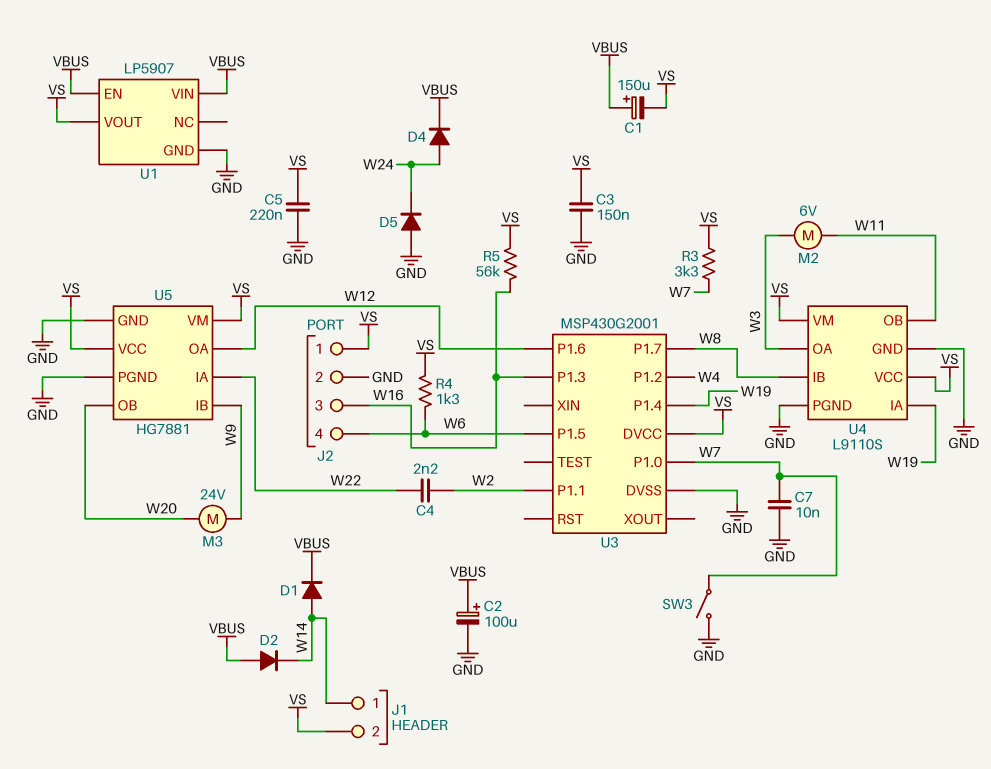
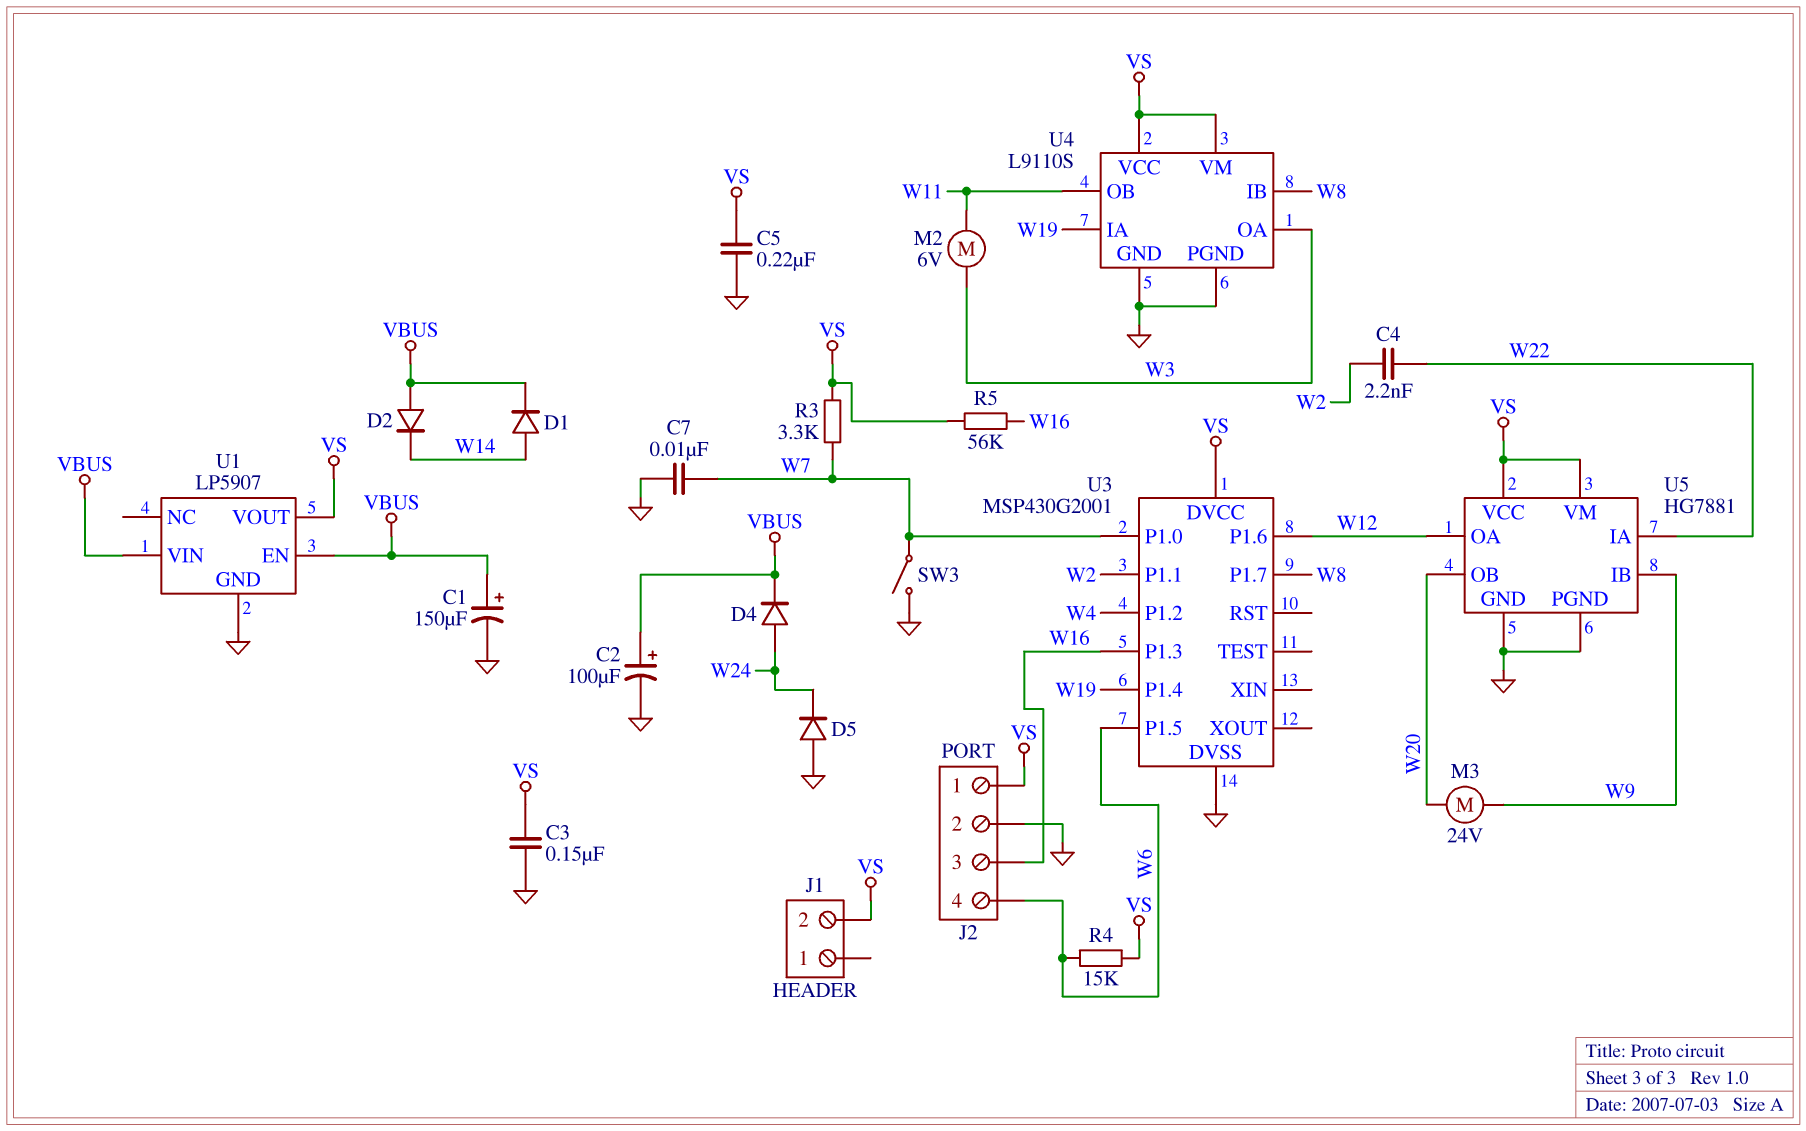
C1: 150uF (plus VBUS, minus VS) -> 150uF (plus VBUS, minus GND)
J1 pin 1: W14 -> none
R4: 1.3k (VS, W6) -> 15k (VS, W6)

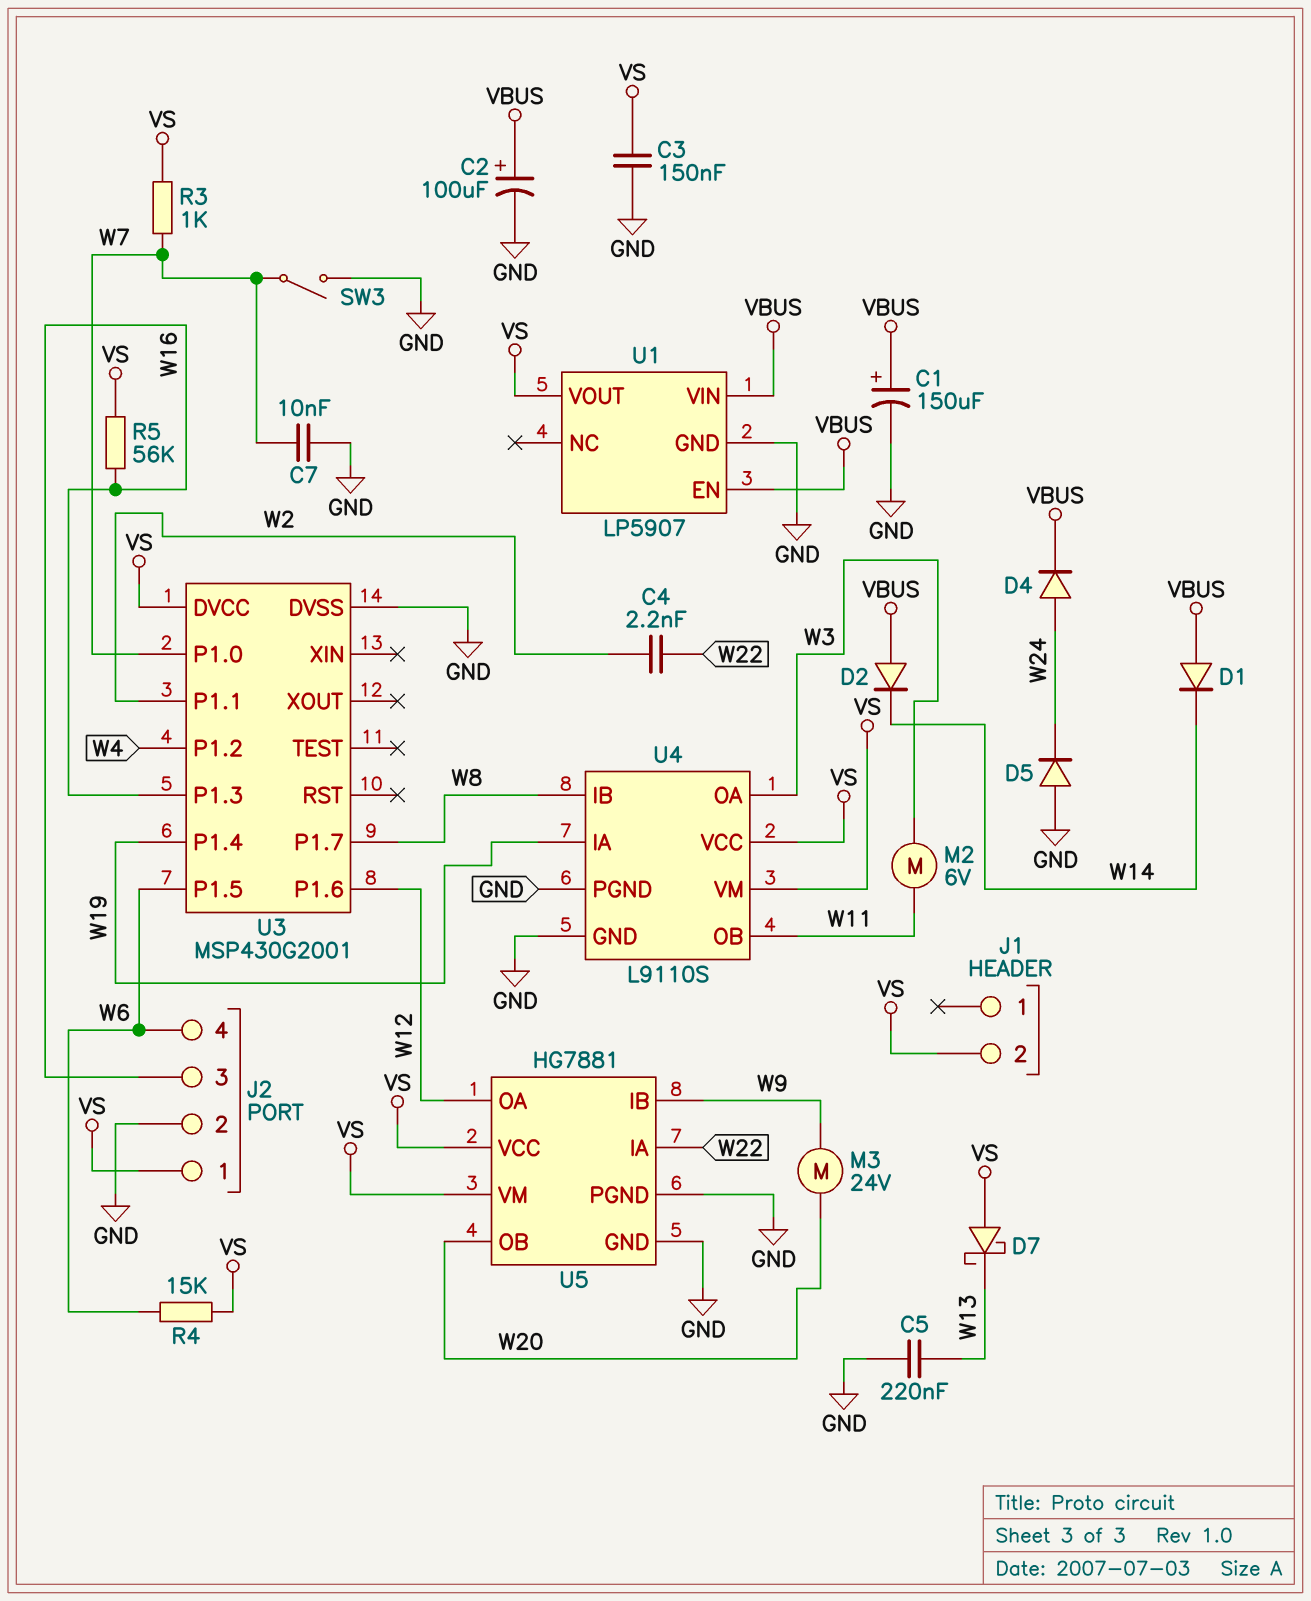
C5: 220nF (GND, VS) -> 220nF (GND, W13)
D1: diode (A W14, K VBUS) -> diode (A VBUS, K W14)
D7: none -> schottky (A VS, K W13)
R3: 3.3k (VS, W7) -> 1k (VS, W7)

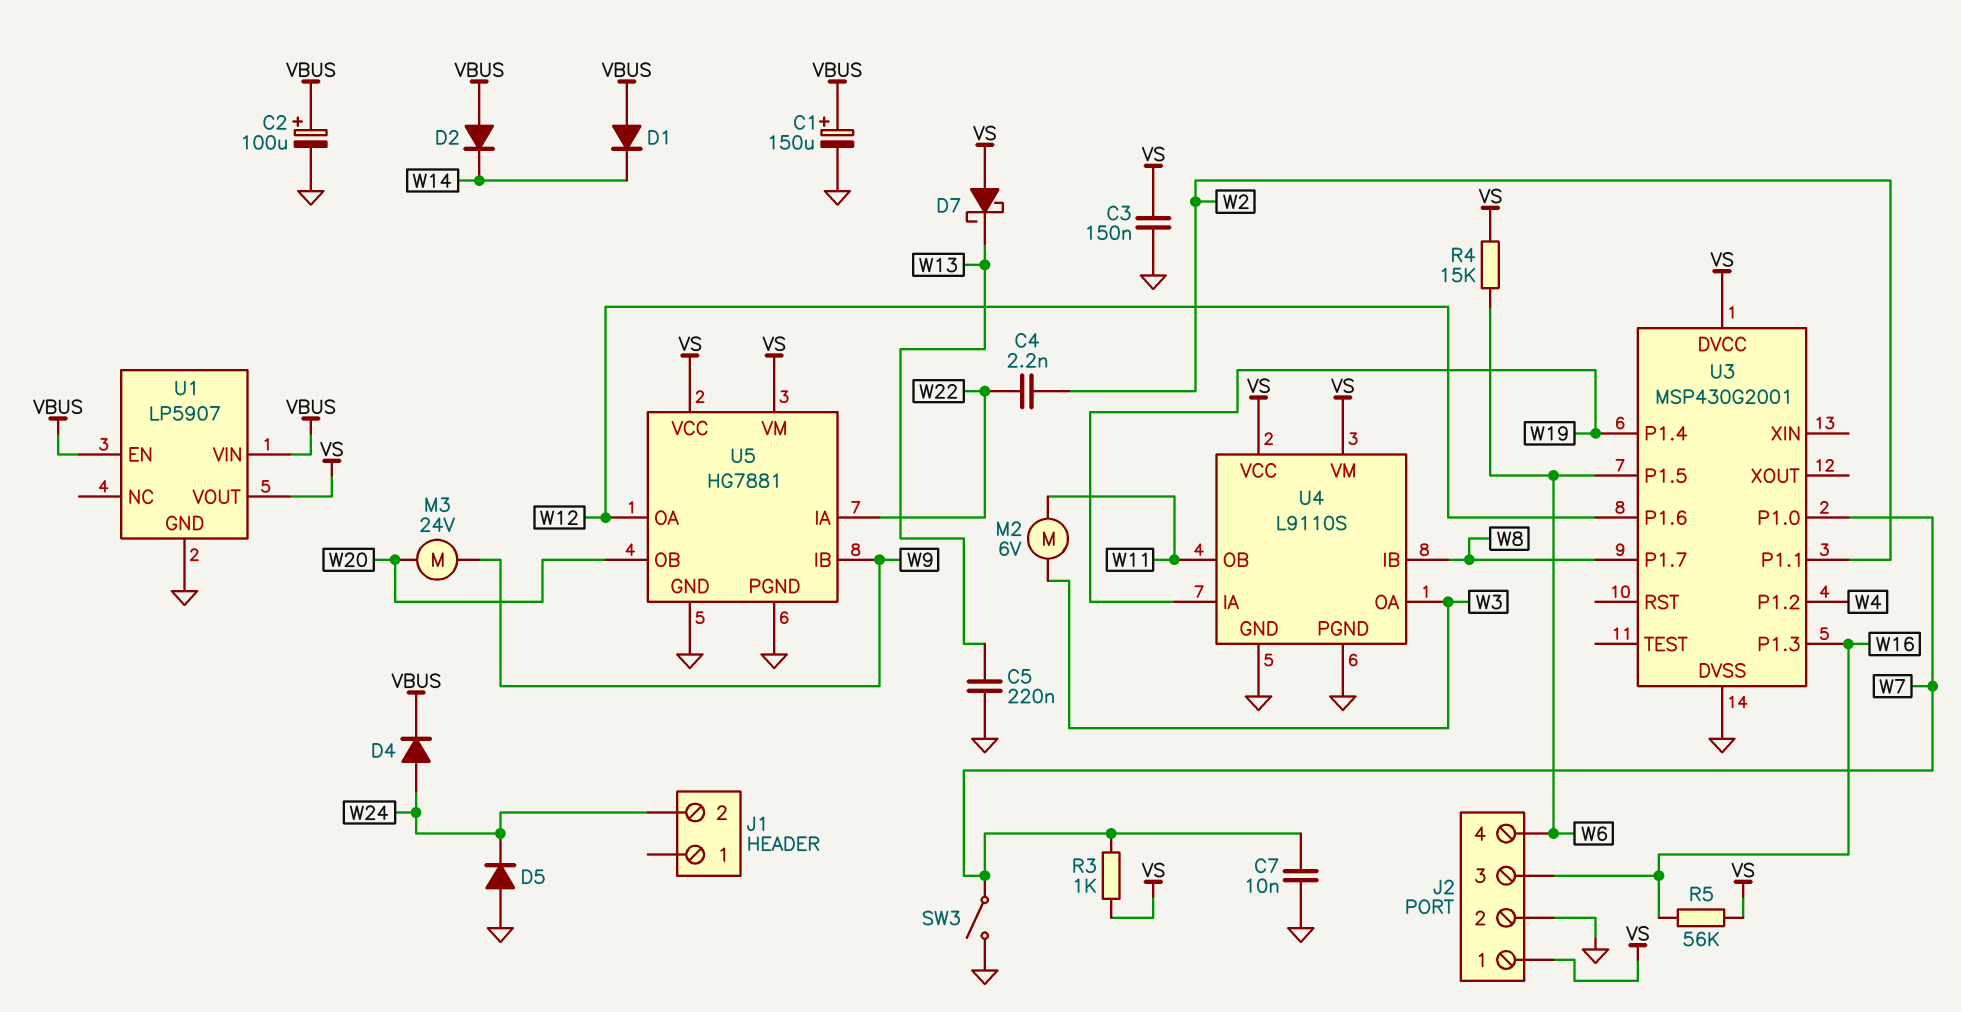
J1 pin 2: VS -> W24

